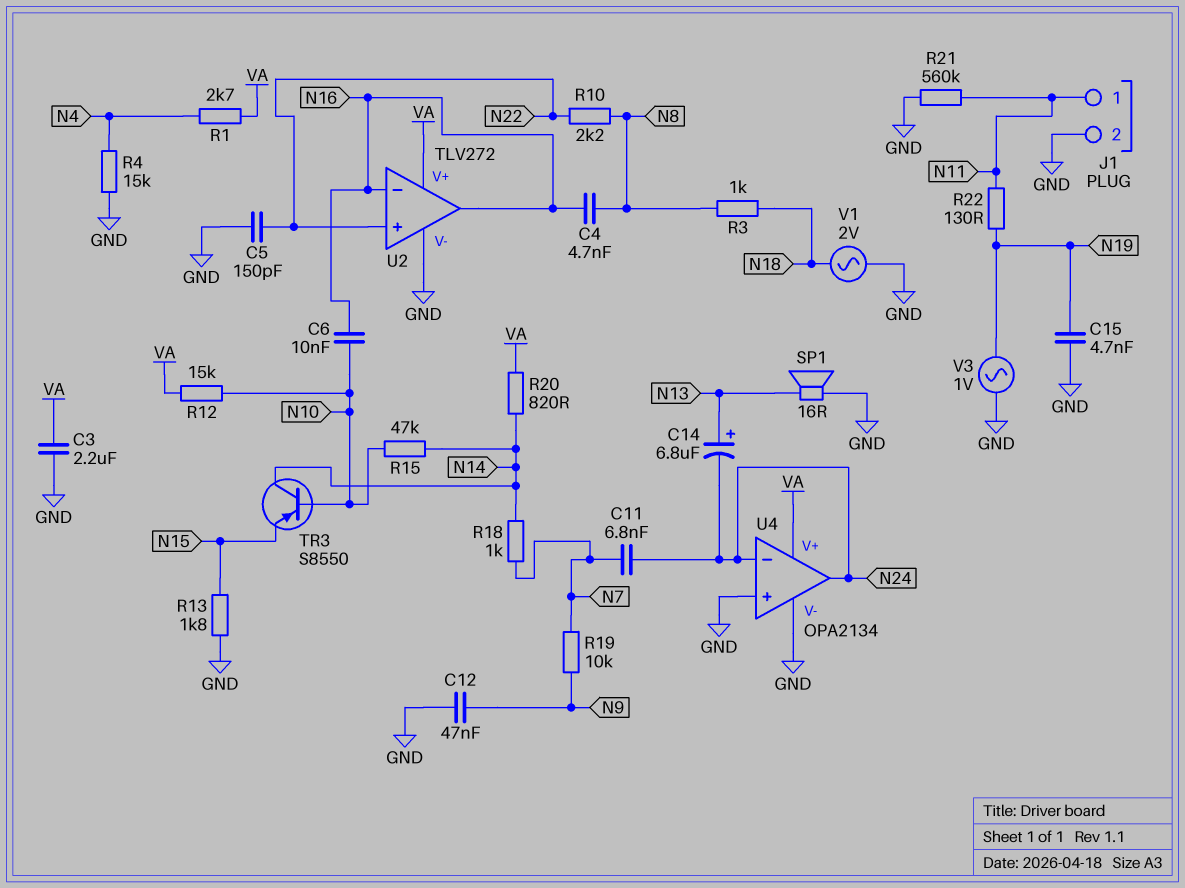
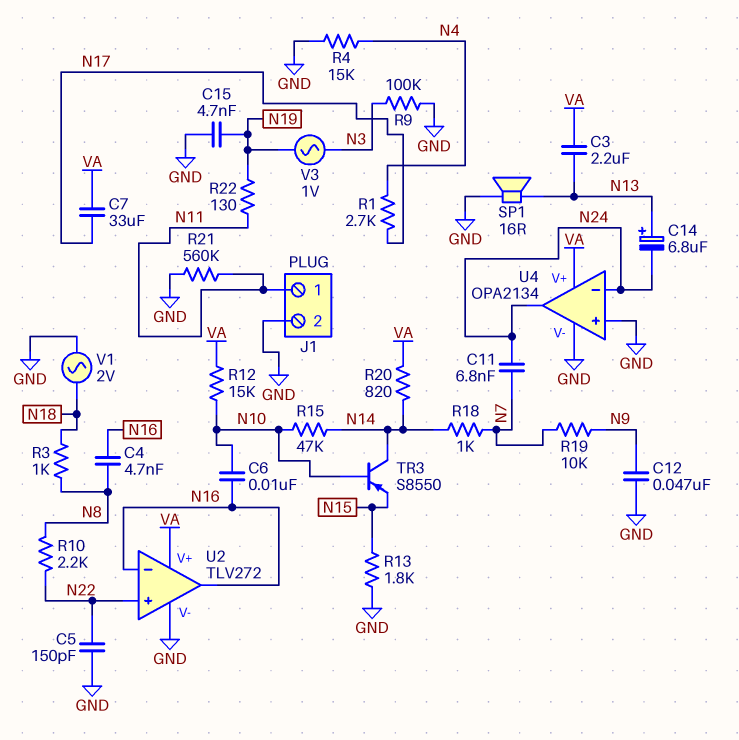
C3: 2.2uF (GND, VA) -> 2.2uF (N13, VA)
C7: none -> 33uF (N17, VA)
R1: 2.7k (N4, VA) -> 2.7k (N4, N17)
R9: none -> 100k (GND, N3)
V3: AC 1V (GND, N19) -> AC 1V (N3, N19)

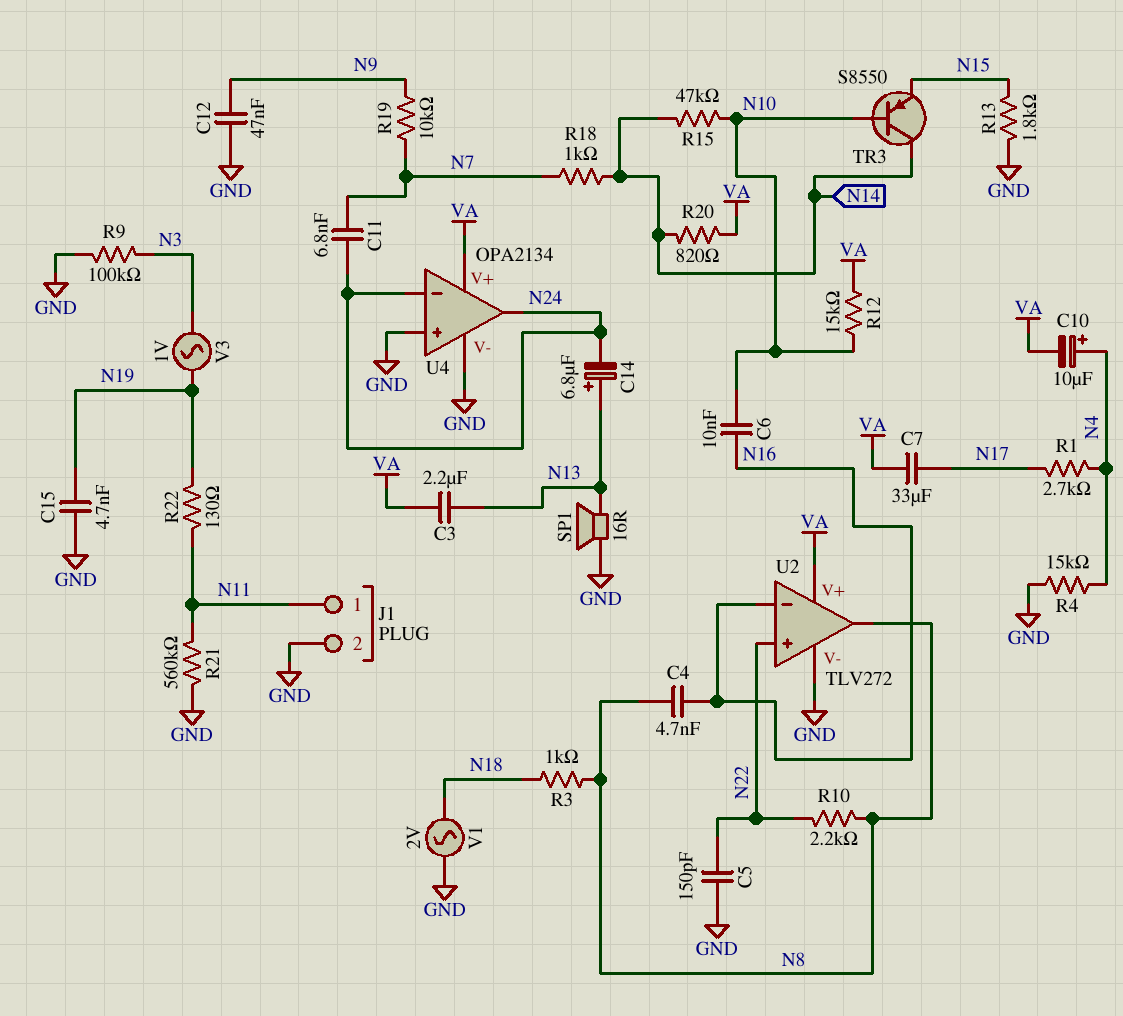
C10: none -> 10uF (plus N4, minus VA)
U2 pin out: N16 -> N8

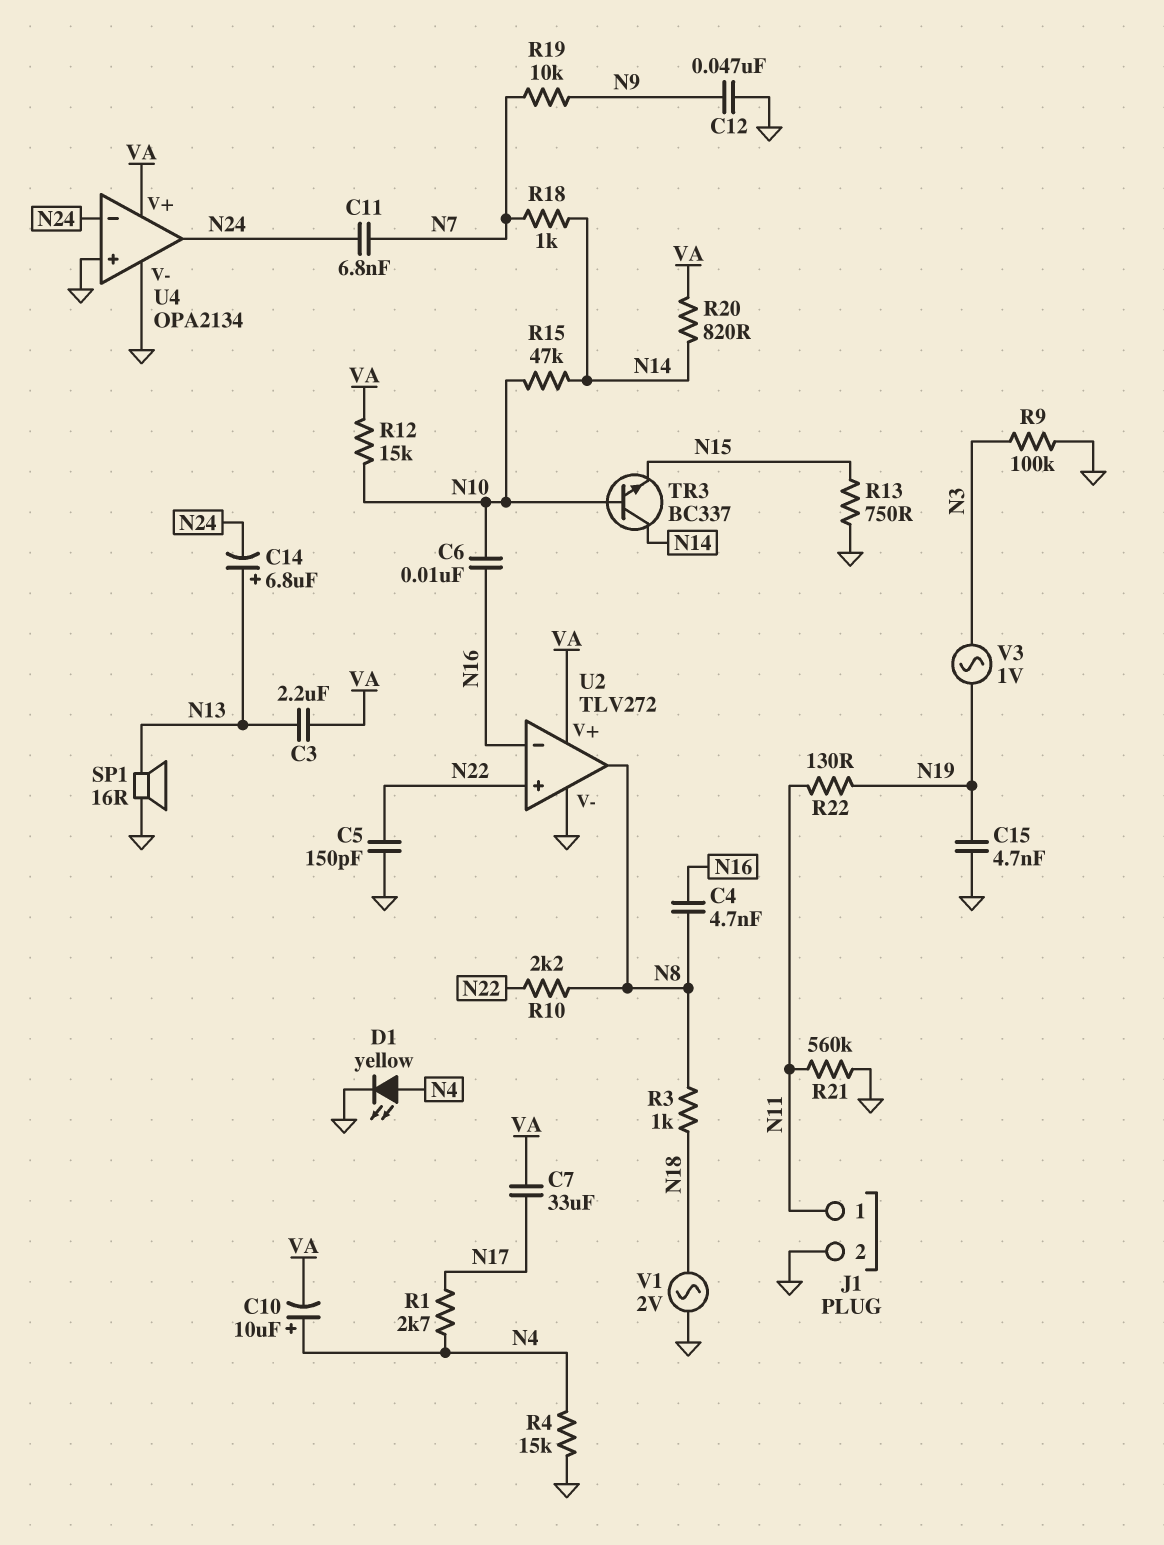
D1: none -> LED yellow (A N4, K GND)
R13: 1.8k (GND, N15) -> 750 (GND, N15)
TR3: PNP S8550 (B N10, C N14, E N15) -> NPN BC337 (B N10, C N14, E N15)

